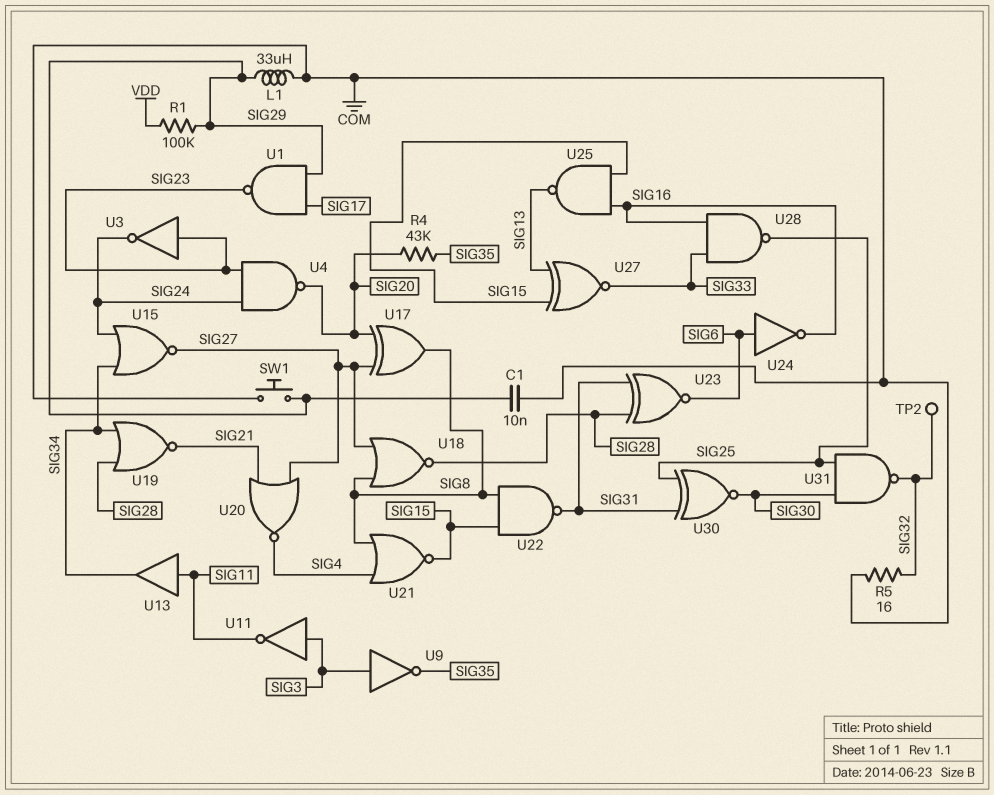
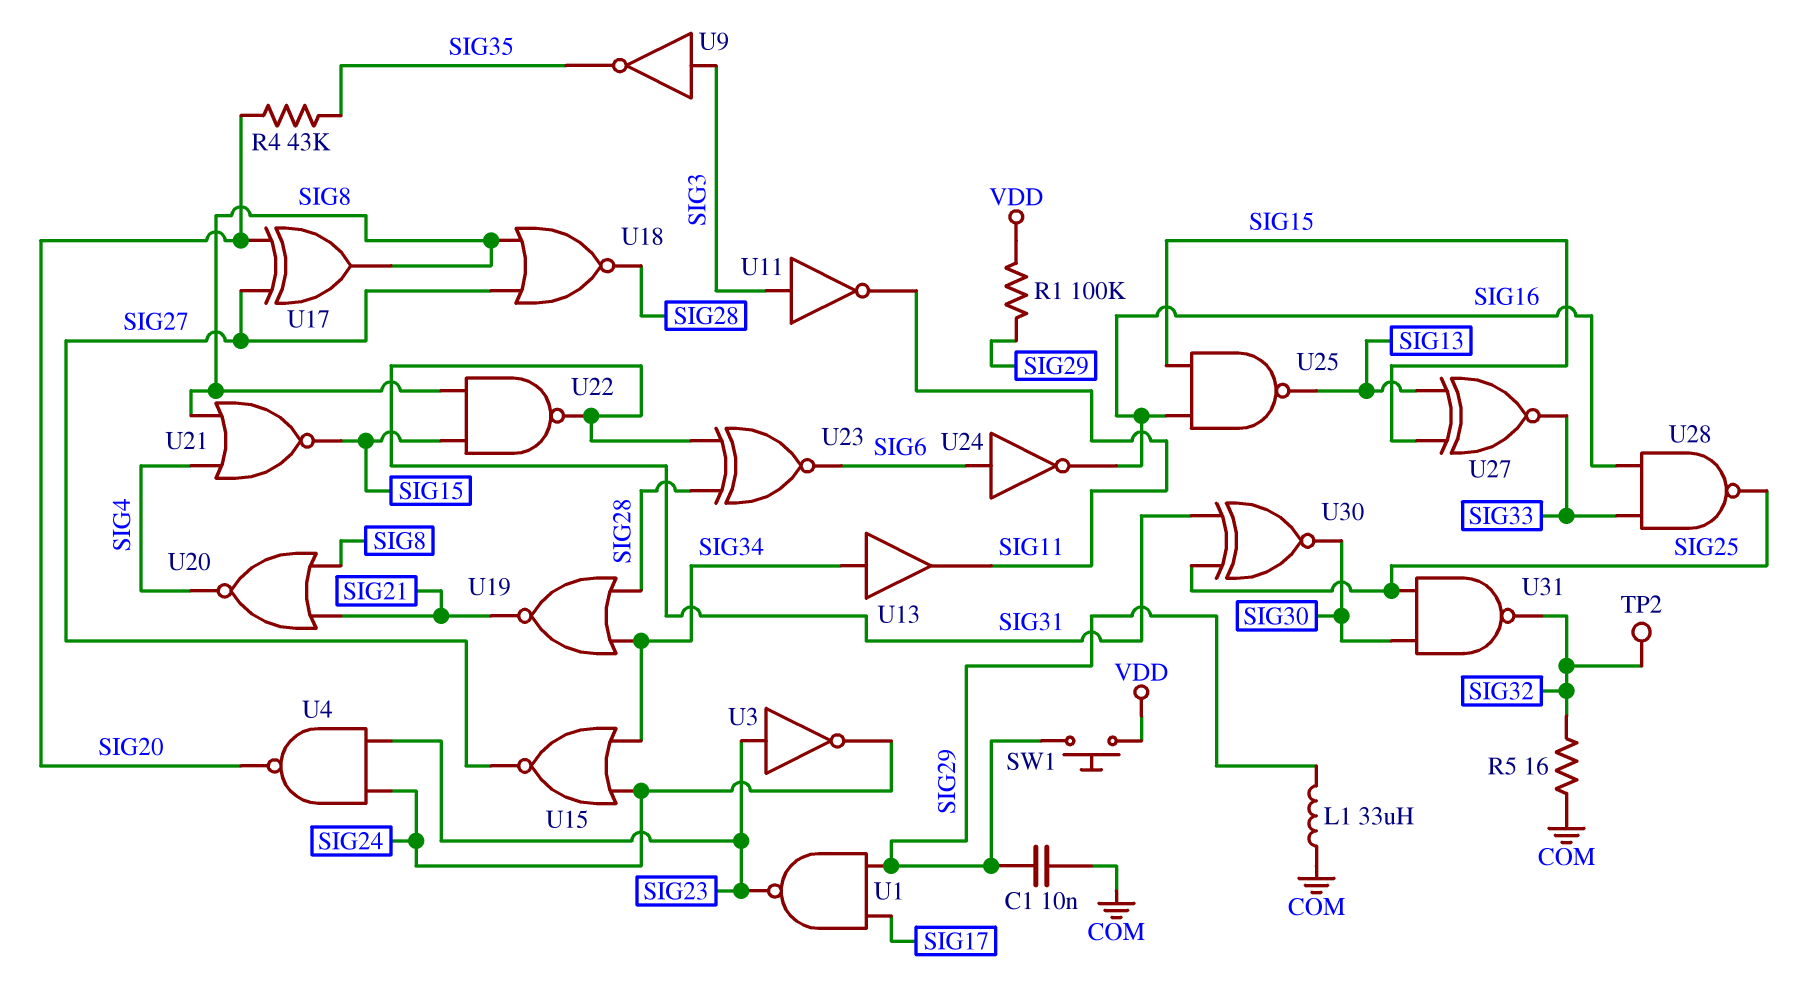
SW1: button (COM, SIG29) -> button (SIG29, VDD)
U13: buffer (in SIG11, out SIG34) -> buffer (in SIG34, out SIG11)
U20: NOR (in SIG21, in SIG27, out SIG4) -> NOR (in SIG8, in SIG21, out SIG4)

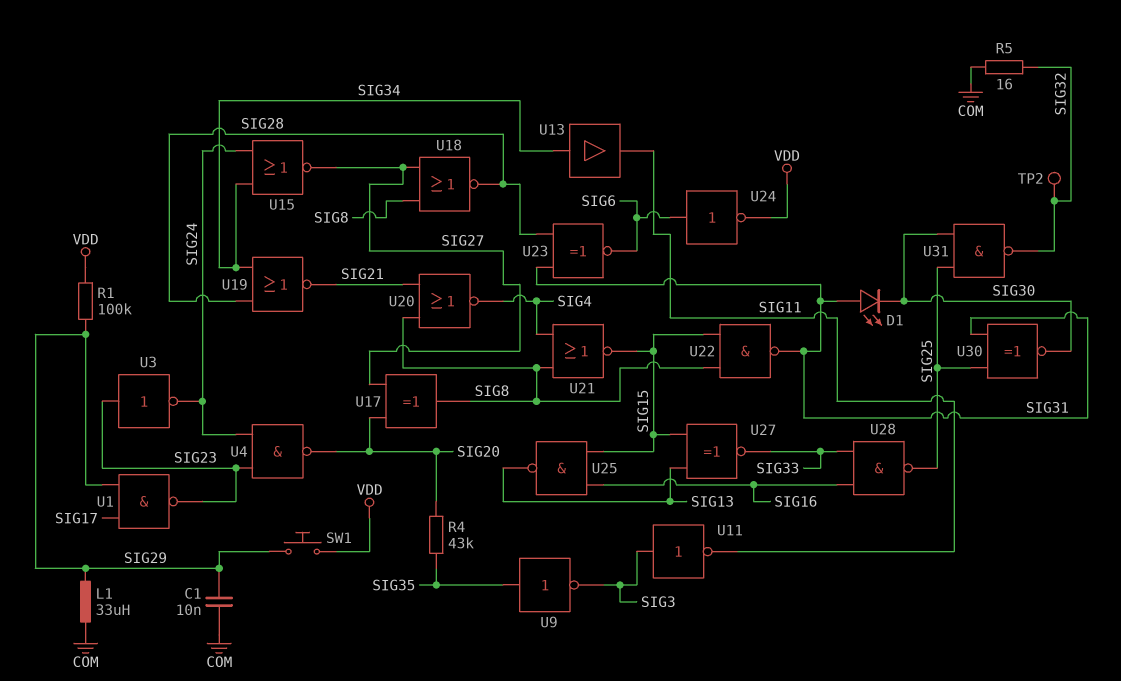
D1: none -> LED (A SIG31, K SIG30)
U9: NOT (in SIG3, out SIG35) -> NOT (in SIG35, out SIG3)
U24: NOT (in SIG6, out SIG16) -> NOT (in SIG6, out VDD)

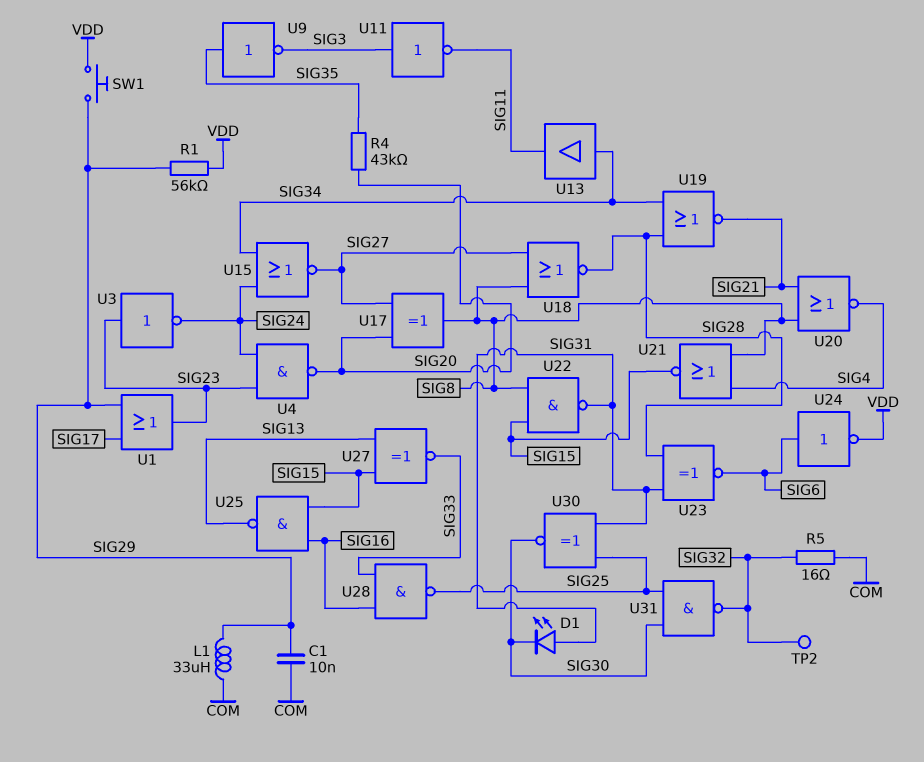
R1: 100k (SIG29, VDD) -> 56k (SIG29, VDD)
U1: NAND (in SIG17, in SIG29, out SIG23) -> OR (in SIG17, in SIG29, out SIG23)

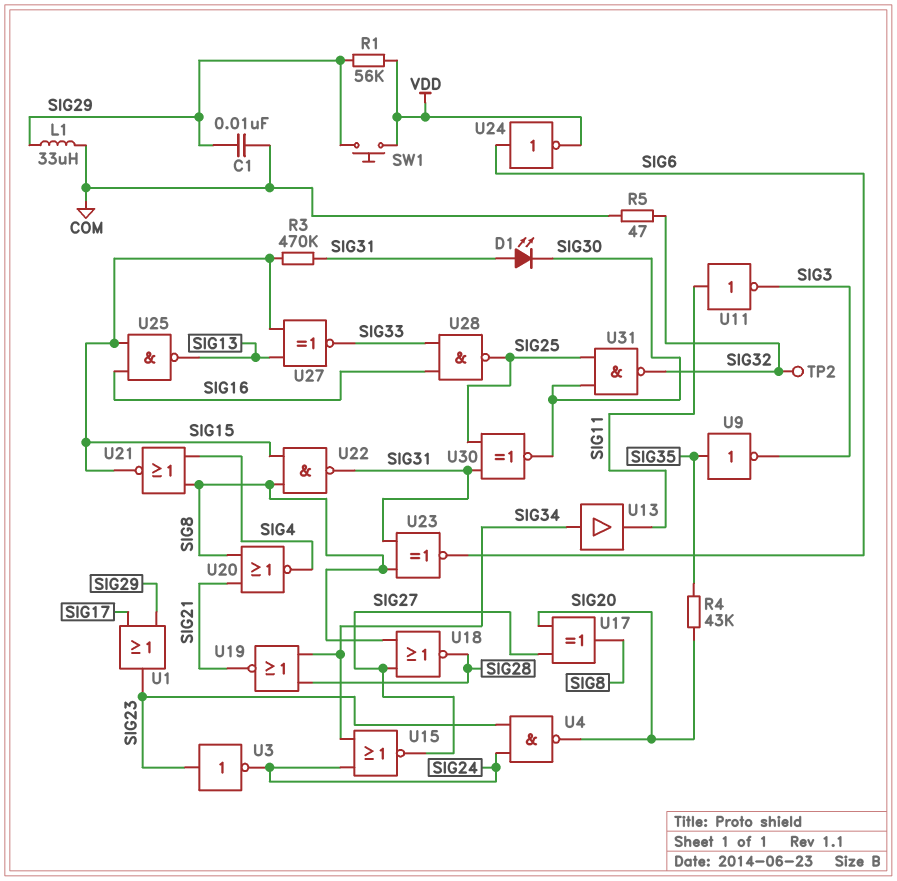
R3: none -> 470k (SIG15, SIG31)
R5: 16 (COM, SIG32) -> 47 (COM, SIG32)
U11: NOT (in SIG3, out SIG11) -> NOT (in SIG11, out SIG3)
U23: XNOR (in SIG28, in SIG31, out SIG6) -> XNOR (in SIG8, in SIG31, out SIG6)

